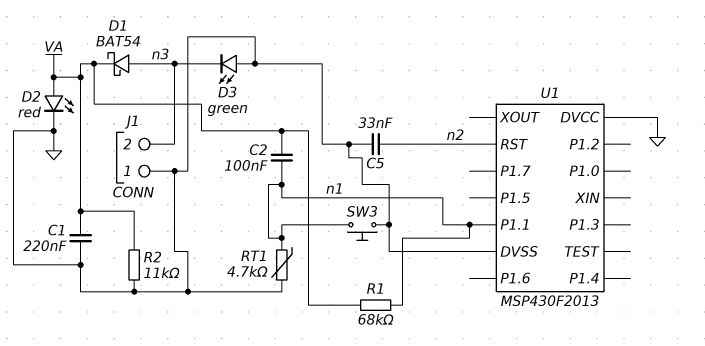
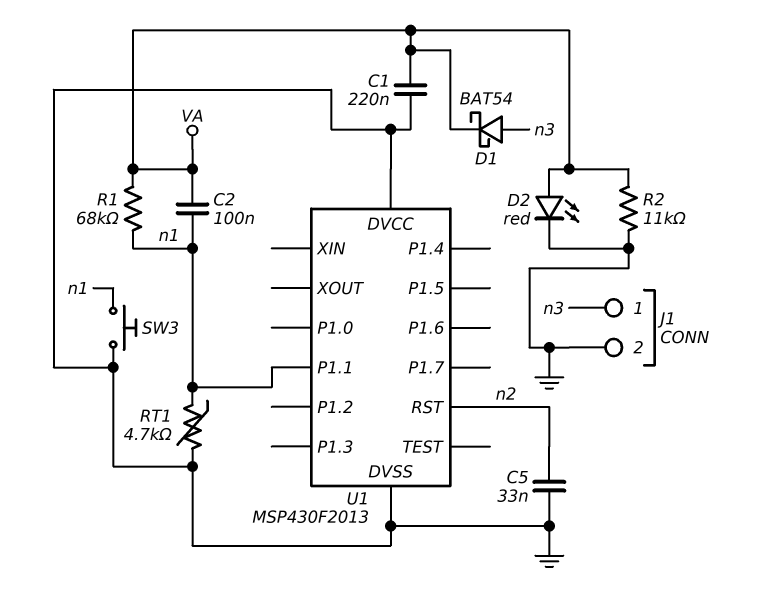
D3: LED green (A GND, K n3) -> none
J1 pin 1: GND -> n3
J1 pin 2: n3 -> GND

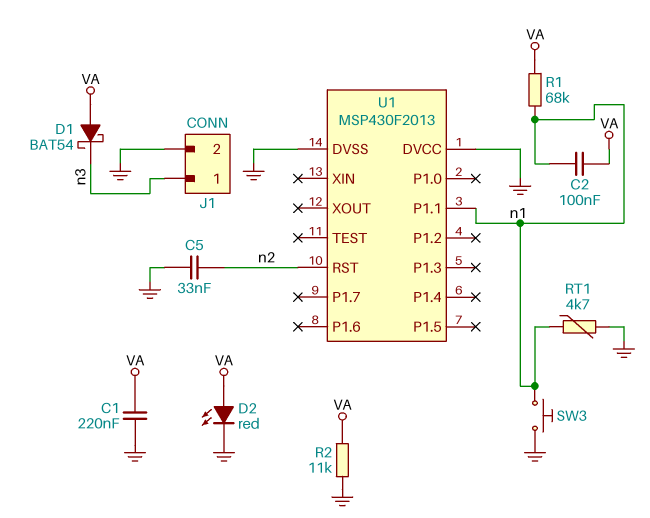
D1: schottky BAT54 (A n3, K VA) -> schottky BAT54 (A VA, K n3)

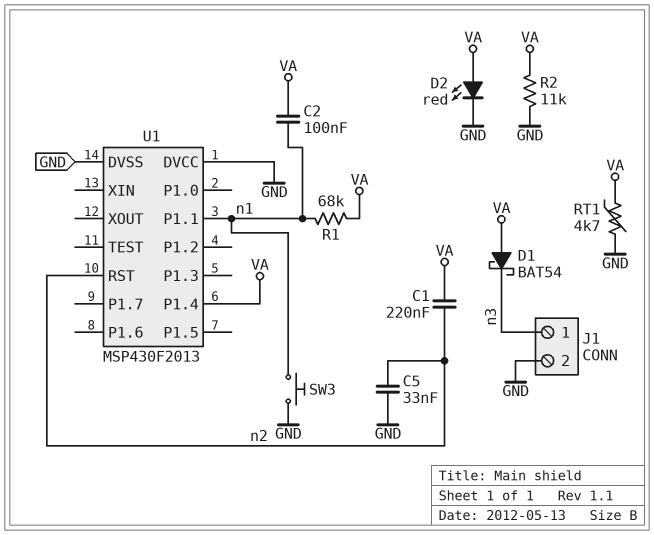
C1: 220nF (GND, VA) -> 220nF (VA, n2)
RT1: 4.7k (GND, n1) -> 4.7k (GND, VA)
U1 pin P1.4: none -> VA

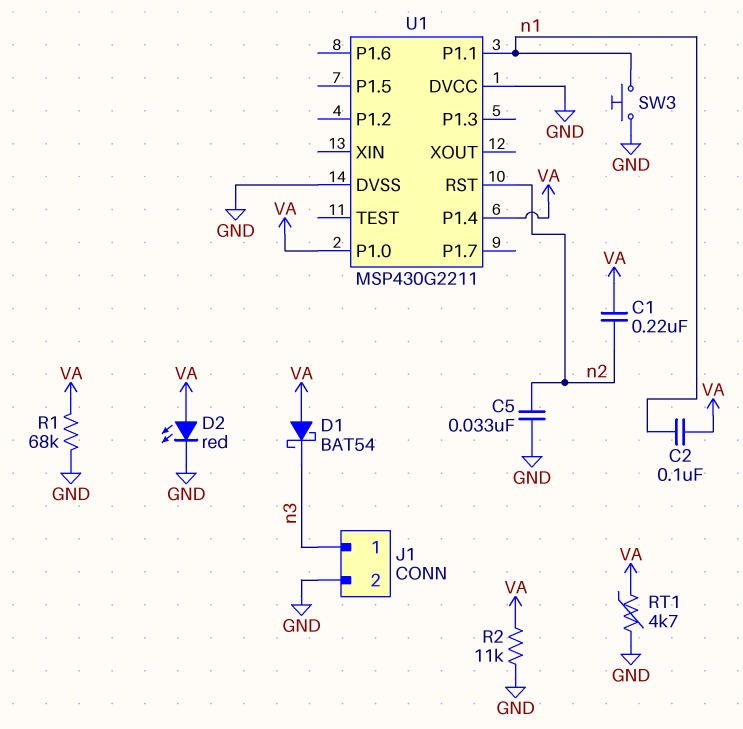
R1: 68k (VA, n1) -> 68k (GND, VA)
U1: MSP430F2013 -> MSP430G2211
U1 pin P1.0: none -> VA

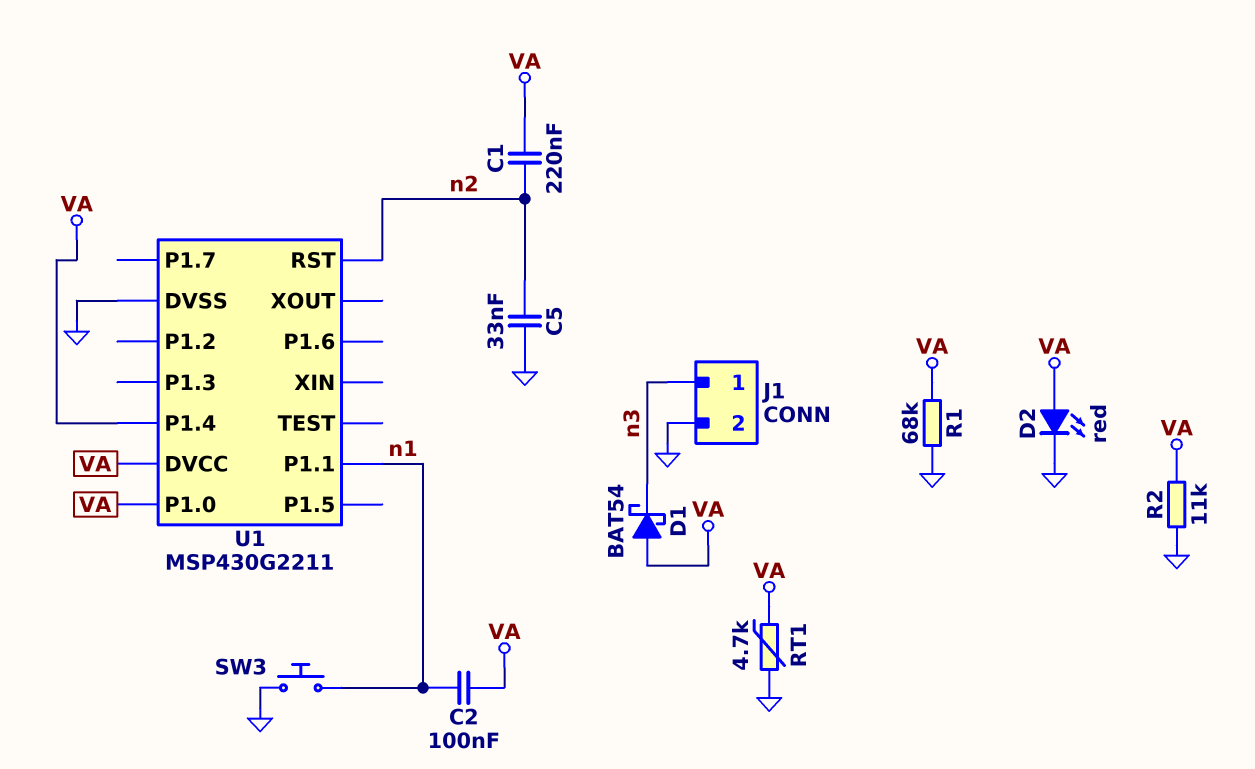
U1 pin DVCC: GND -> VA

